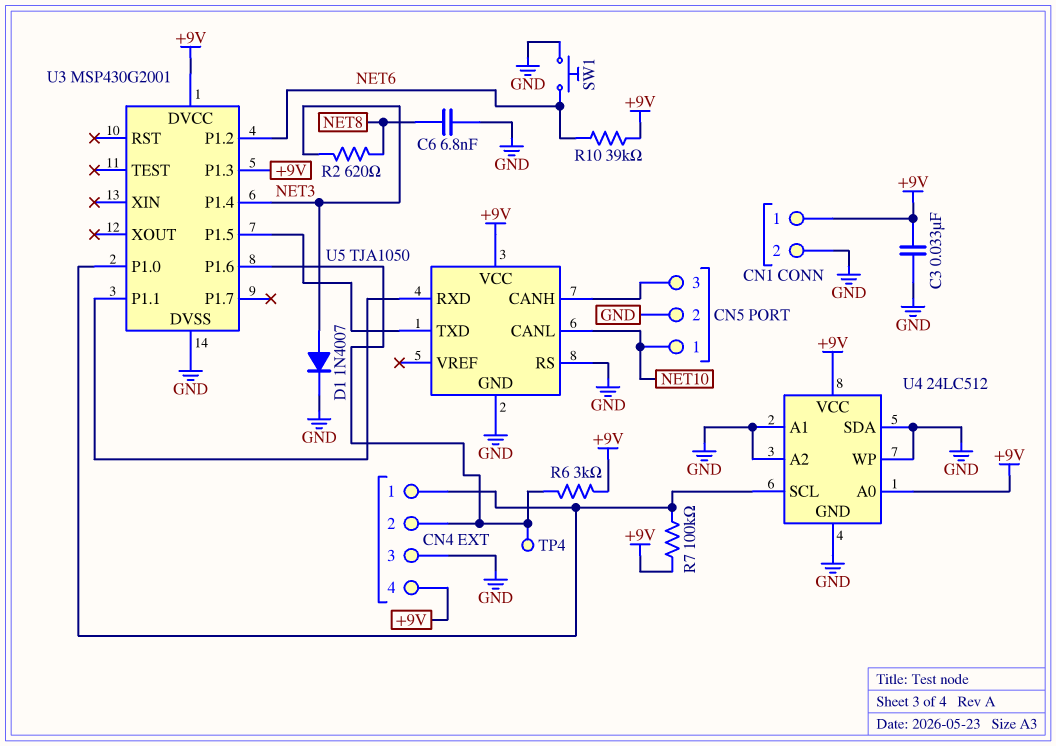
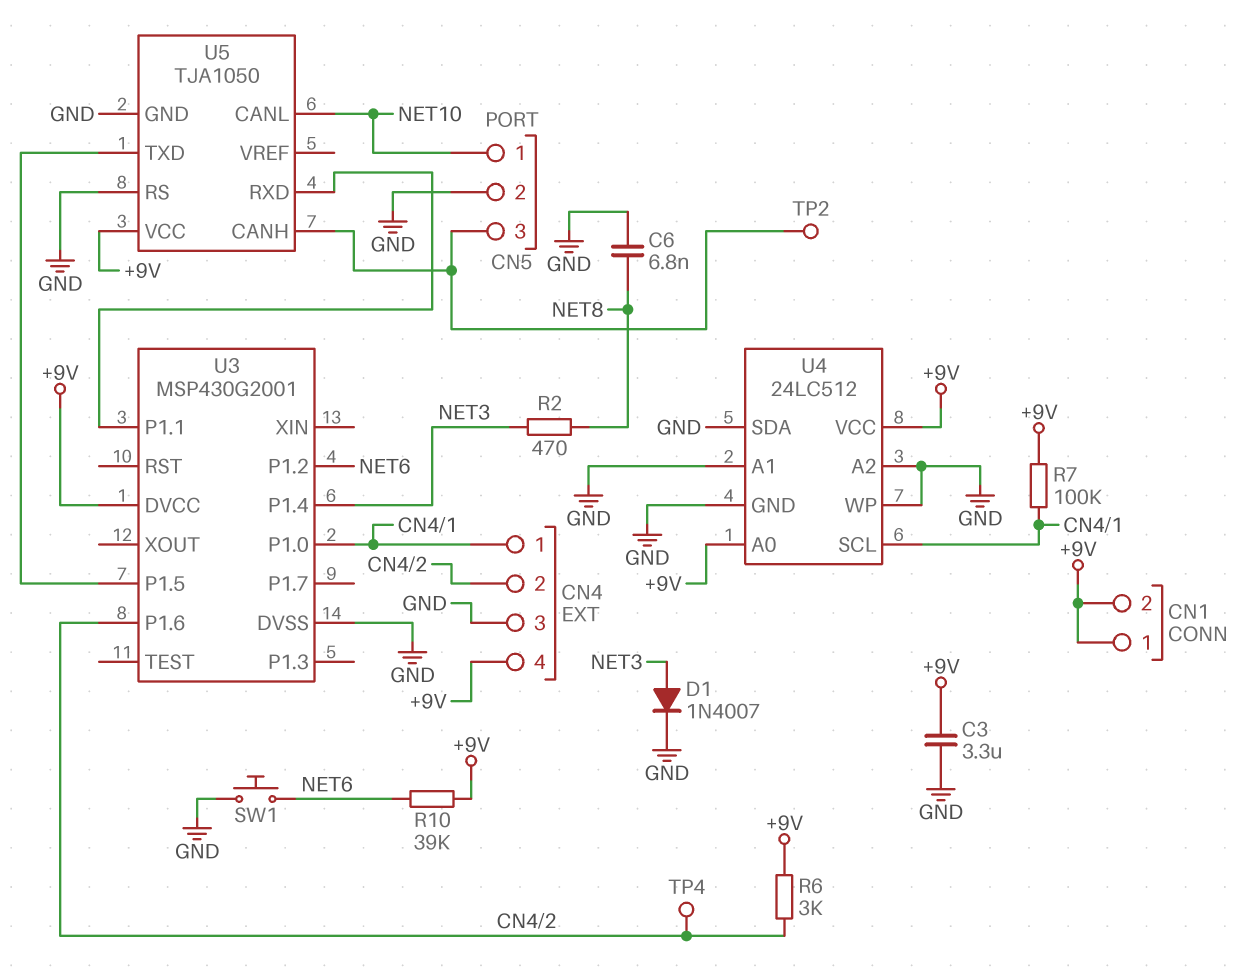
C3: 33nF (+9V, GND) -> 3.3uF (+9V, GND)
CN1 pin 2: GND -> +9V
R2: 620 (NET3, NET8) -> 470 (NET3, NET8)
TP2: none -> test point (CN5/3)
U3 pin P1.3: +9V -> none

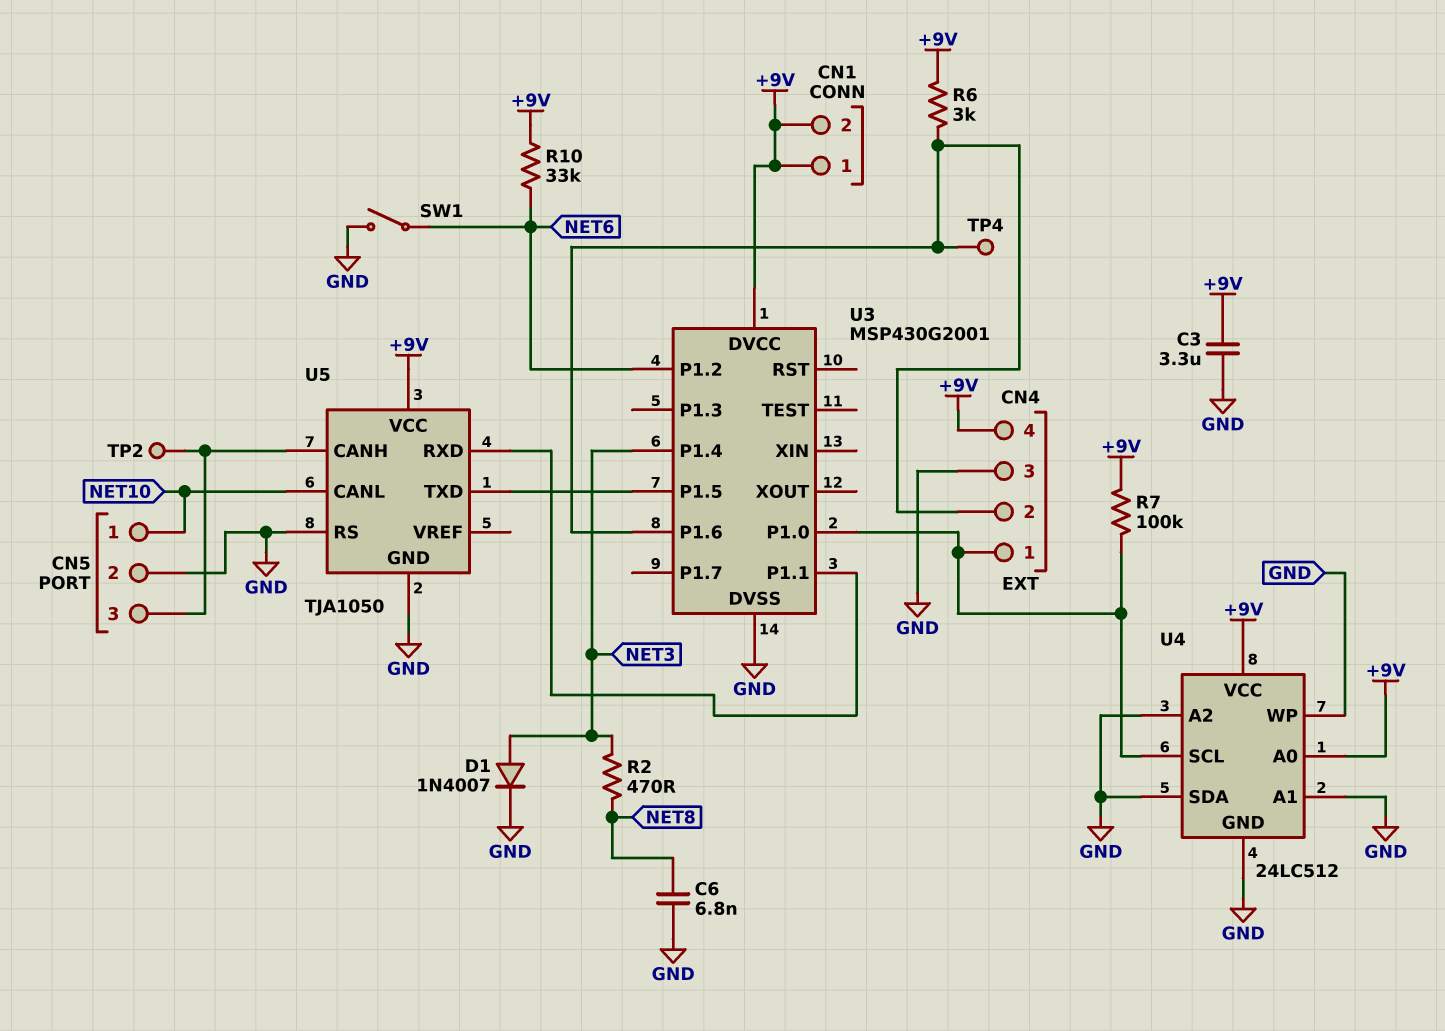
R10: 39k (+9V, NET6) -> 33k (+9V, NET6)
SW1: button (GND, NET6) -> switch (GND, NET6)

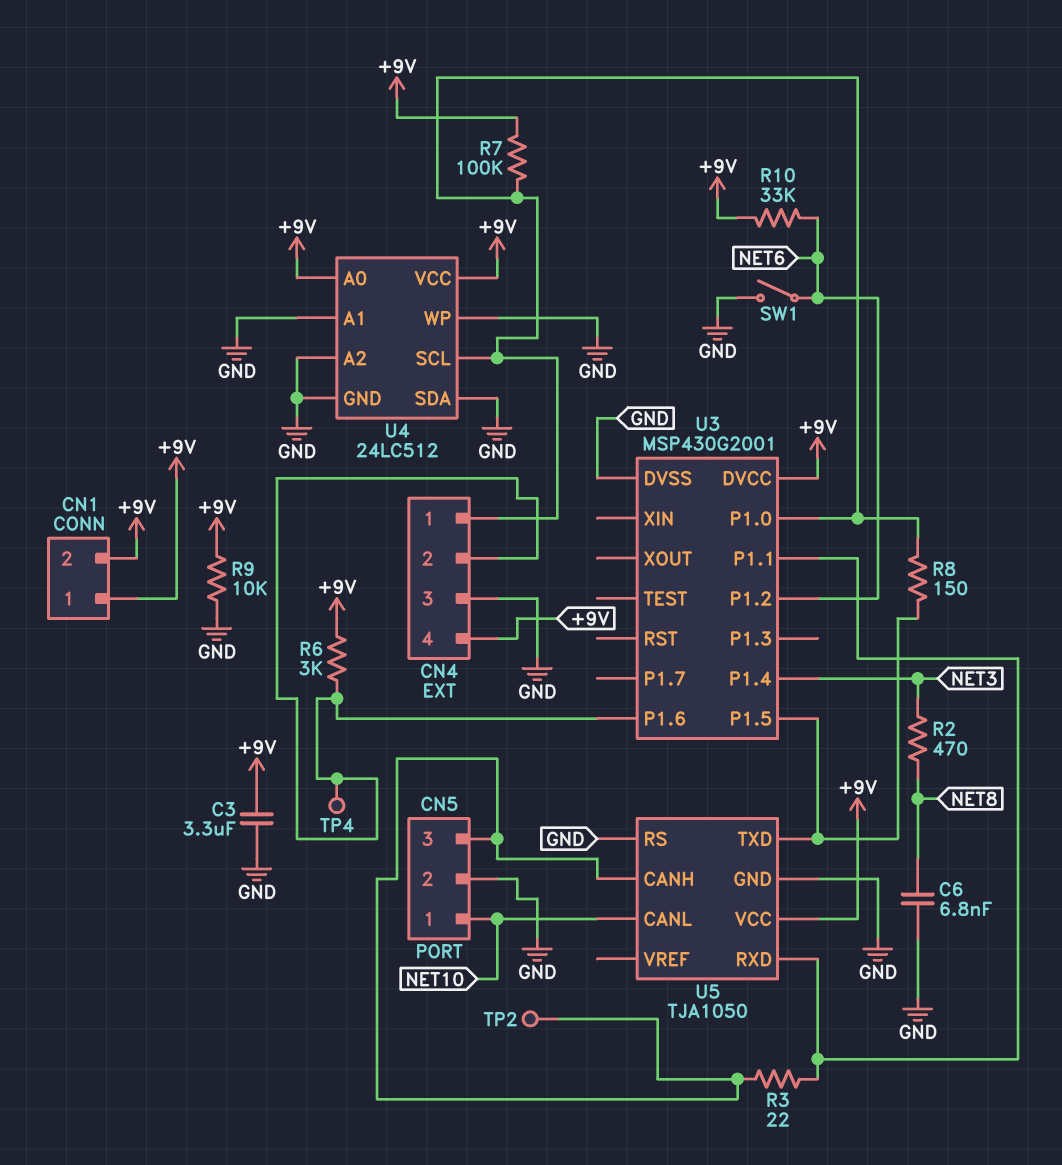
D1: diode 1N4007 (A NET3, K GND) -> none
R3: none -> 22 (CN5/3, U3/P1.1)
R8: none -> 150 (CN4/1, U3/P1.5)
R9: none -> 10k (+9V, GND)

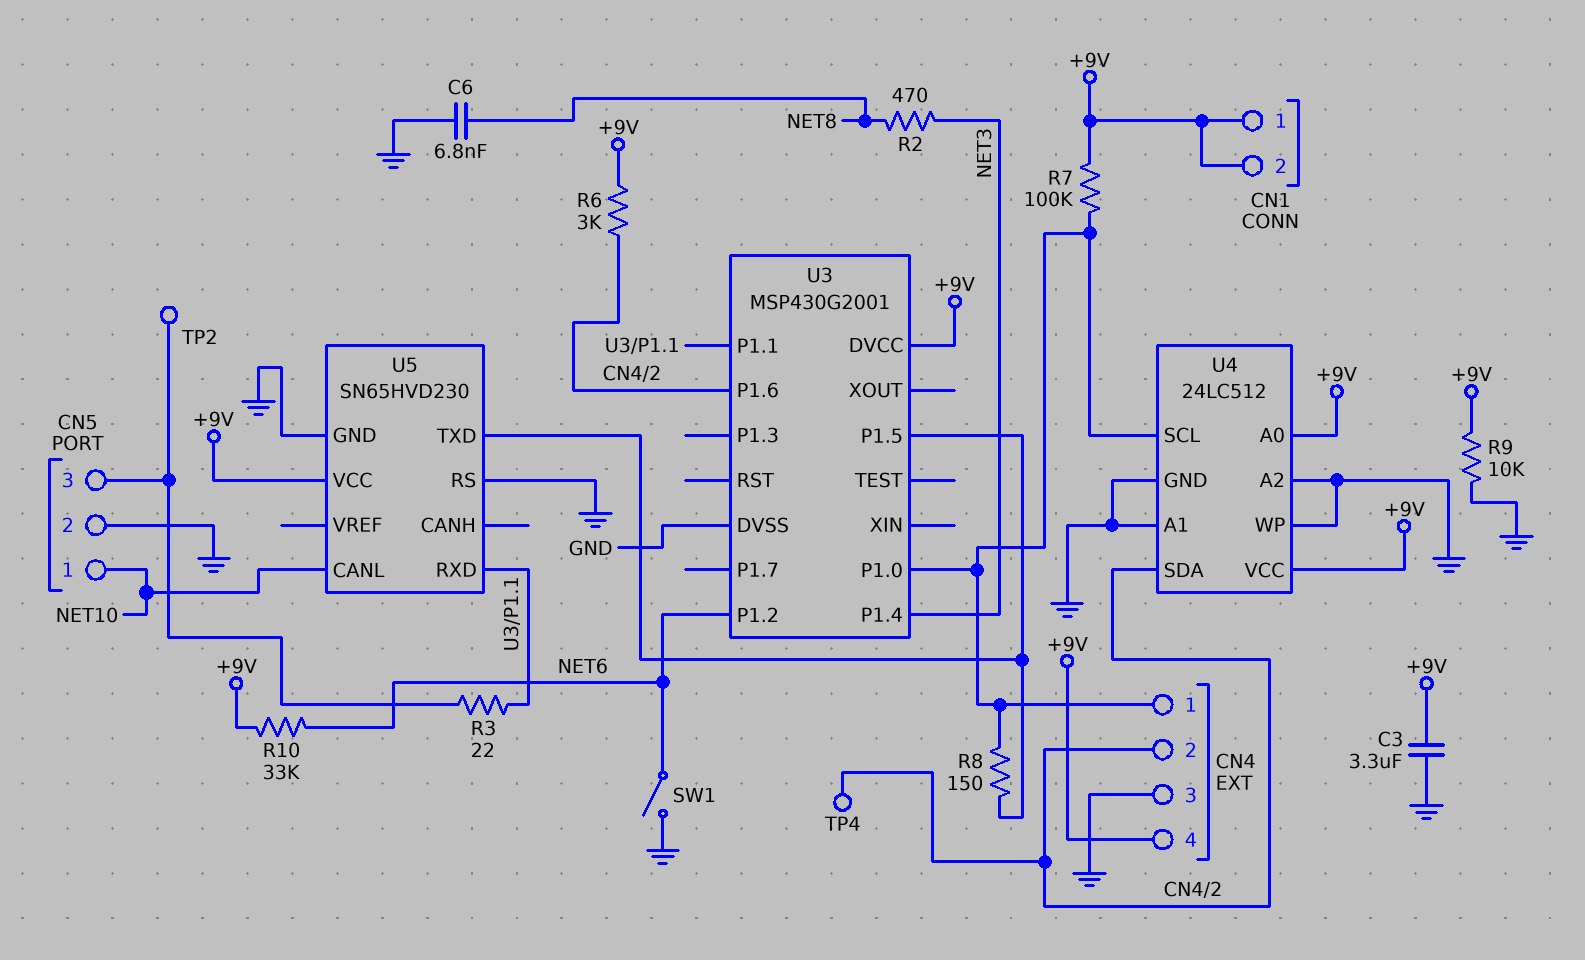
U4 pin SDA: GND -> CN4/2
U5: TJA1050 -> SN65HVD230
U5 pin CANH: CN5/3 -> none

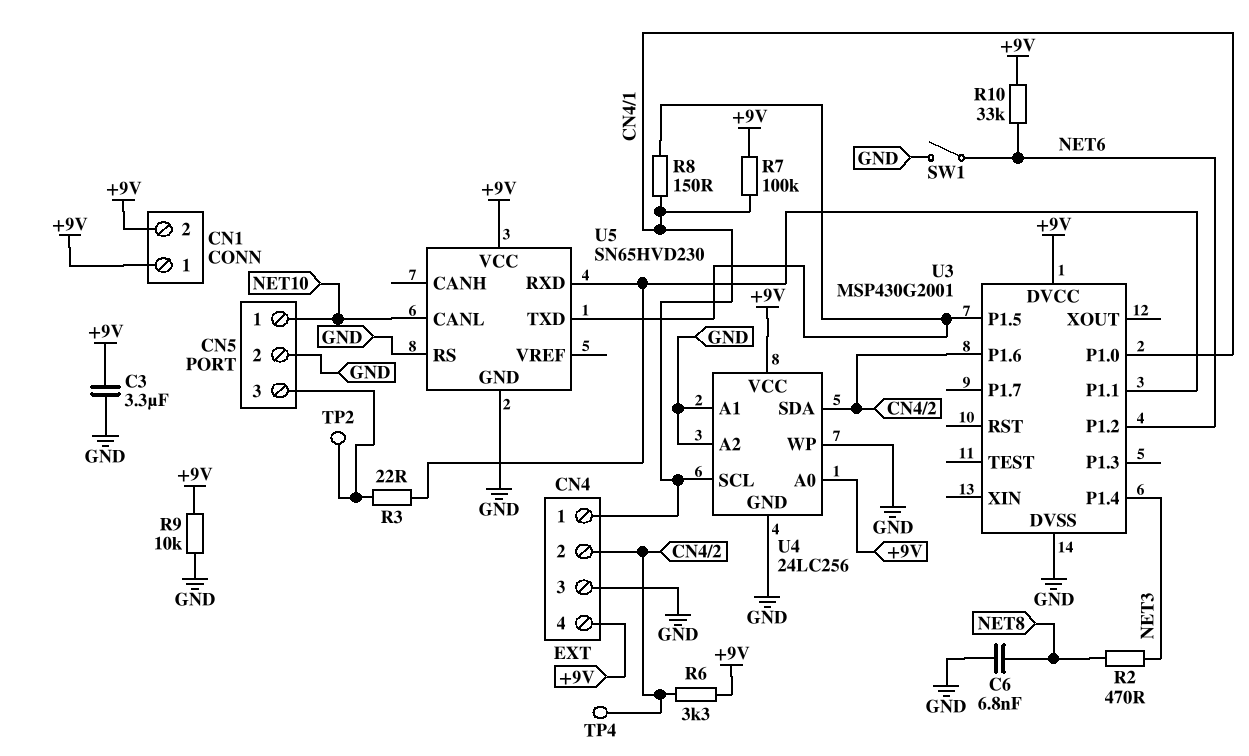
R6: 3k (+9V, CN4/2) -> 3.3k (+9V, CN4/2)
U4: 24LC512 -> 24LC256

